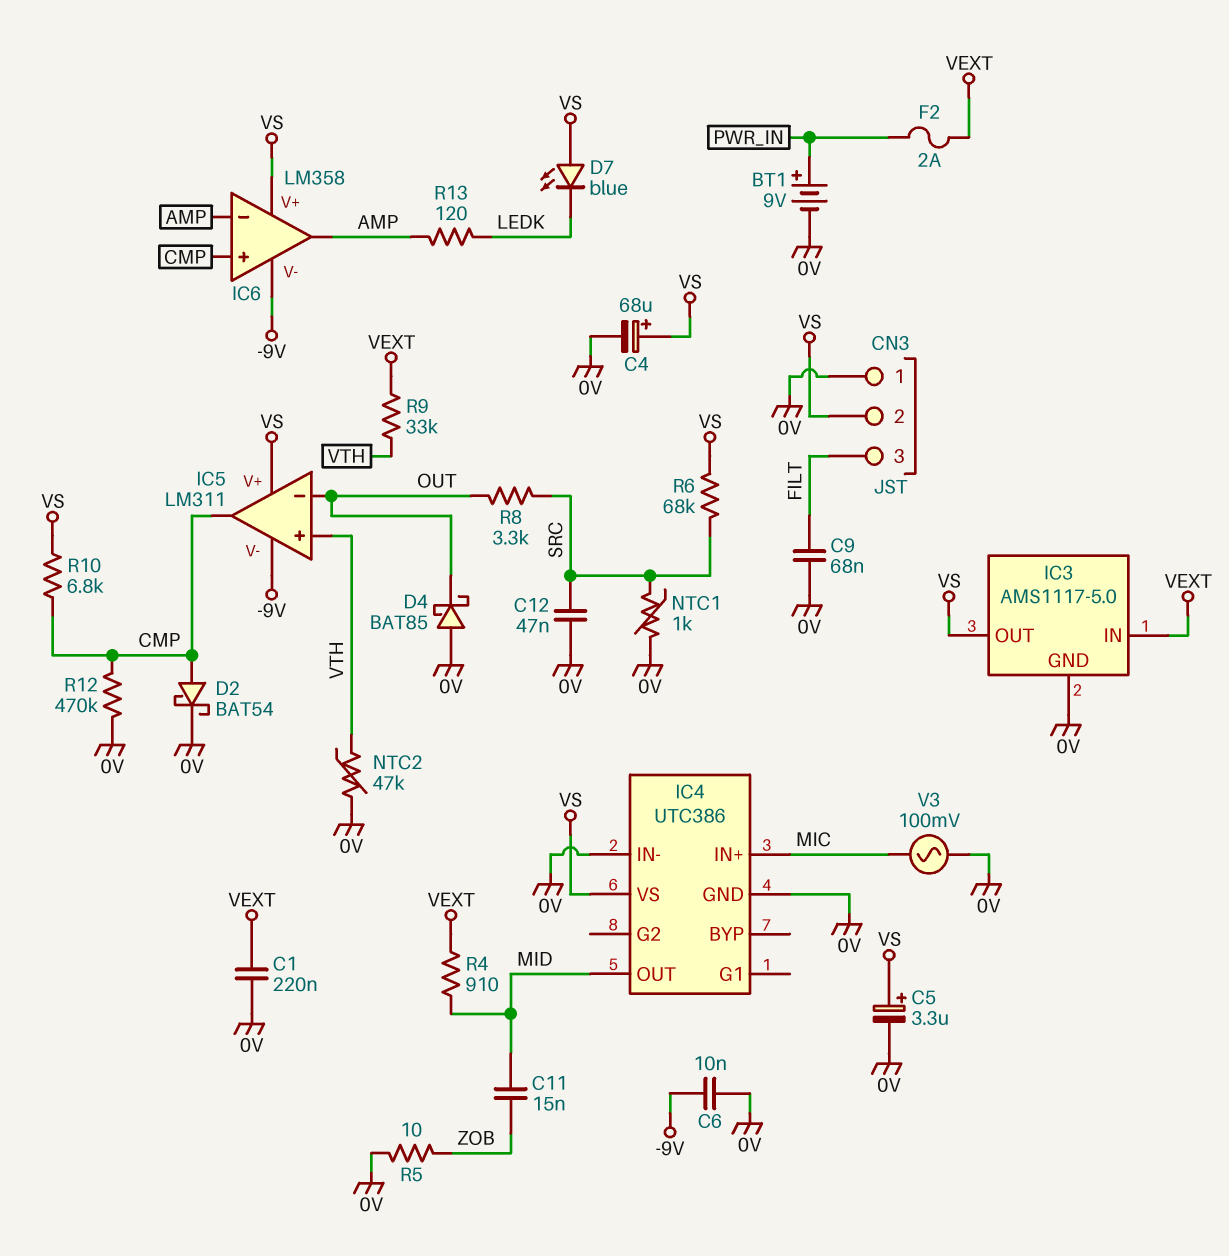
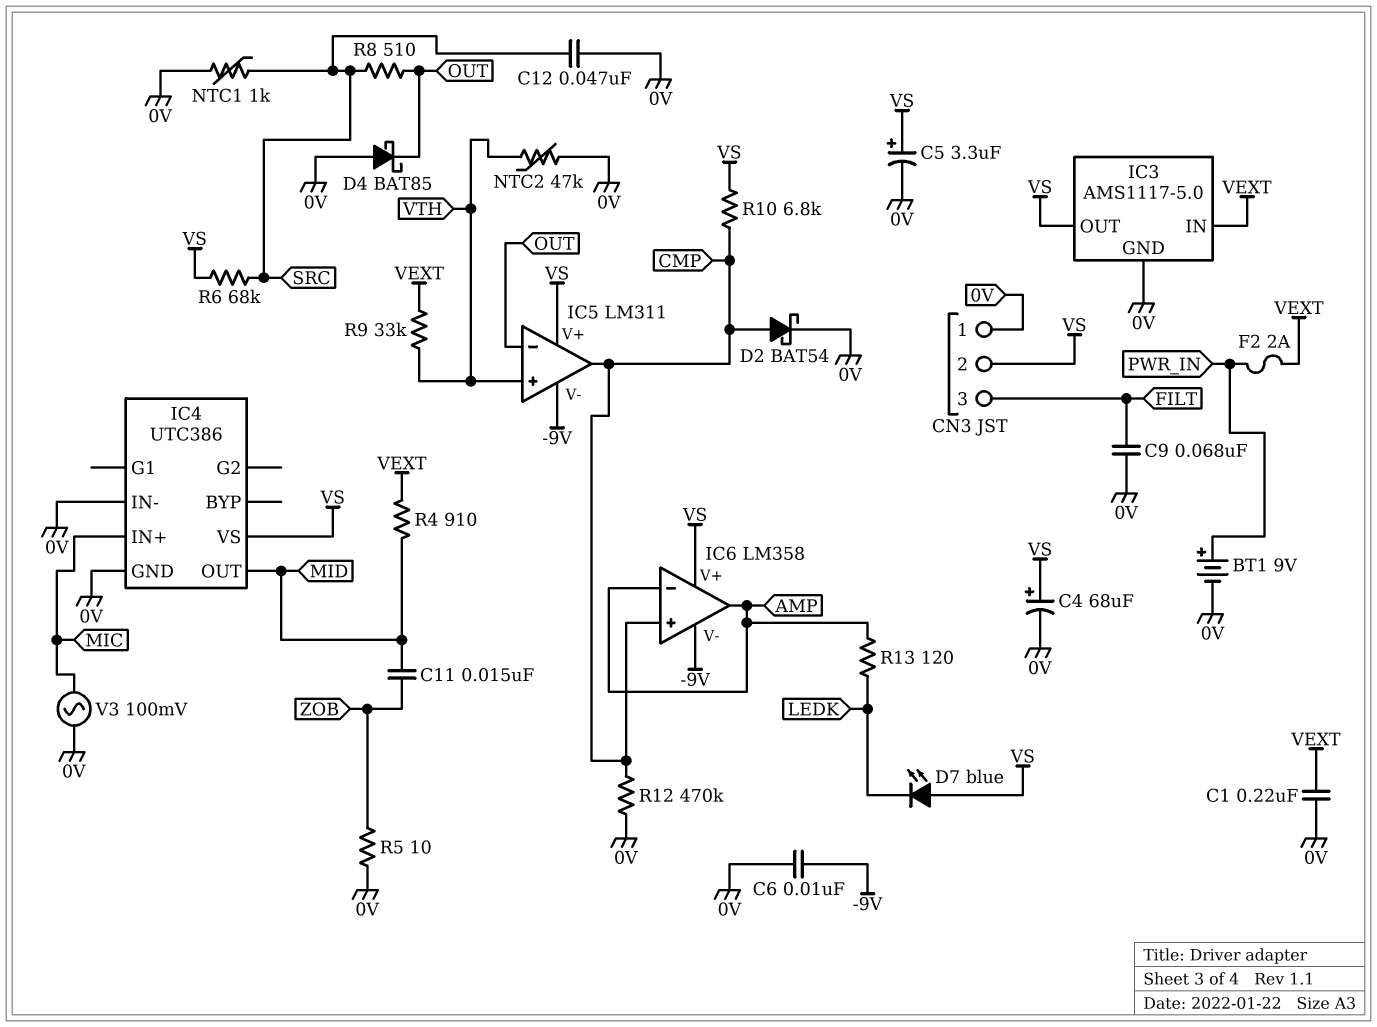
R8: 3.3k (OUT, SRC) -> 510 (OUT, SRC)

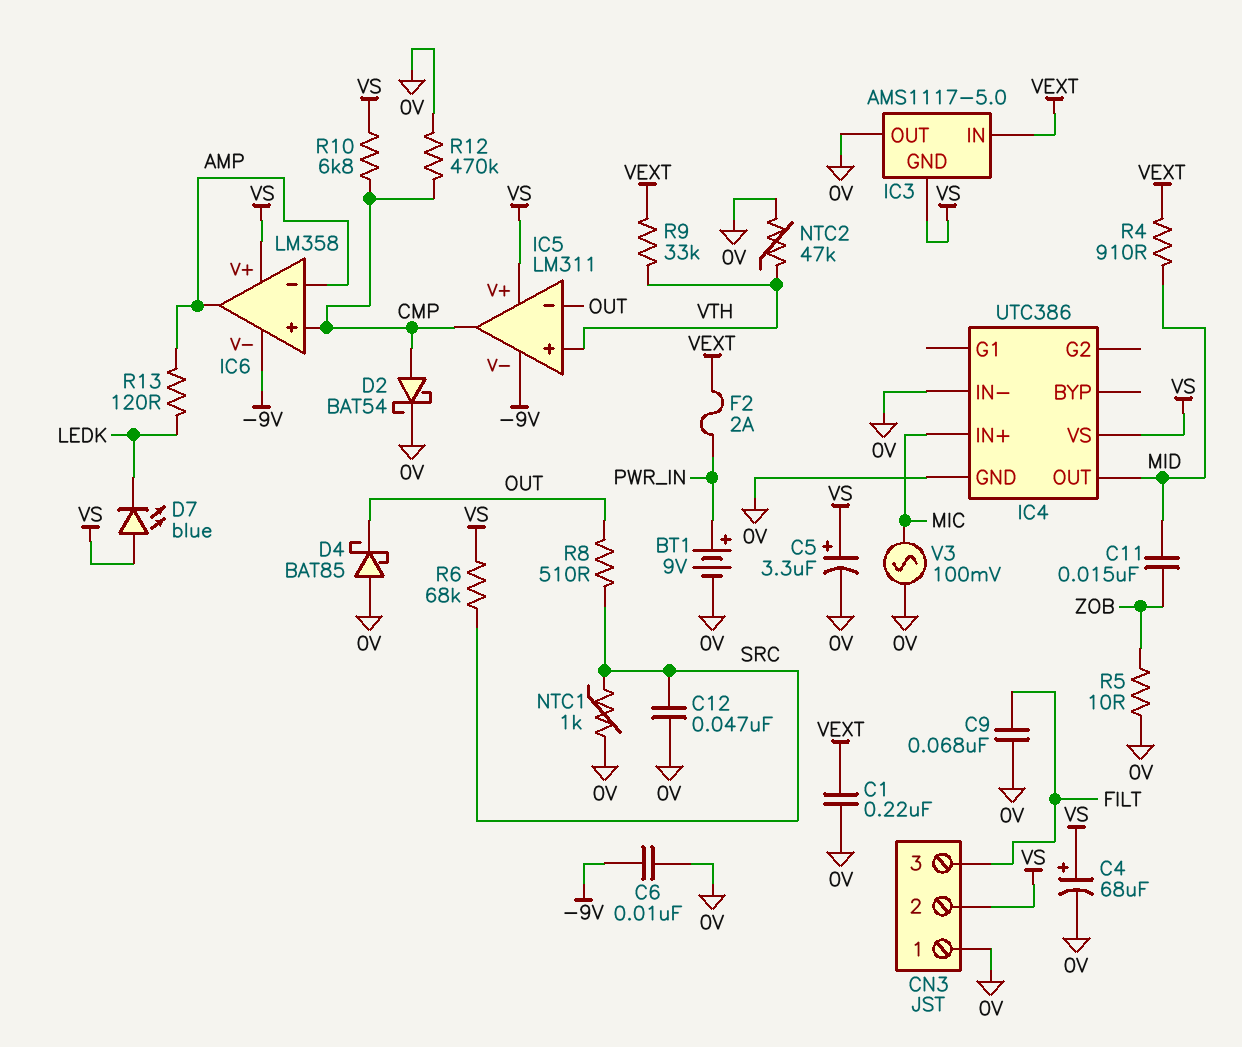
IC3 pin GND: 0V -> VS
IC3 pin OUT: VS -> 0V

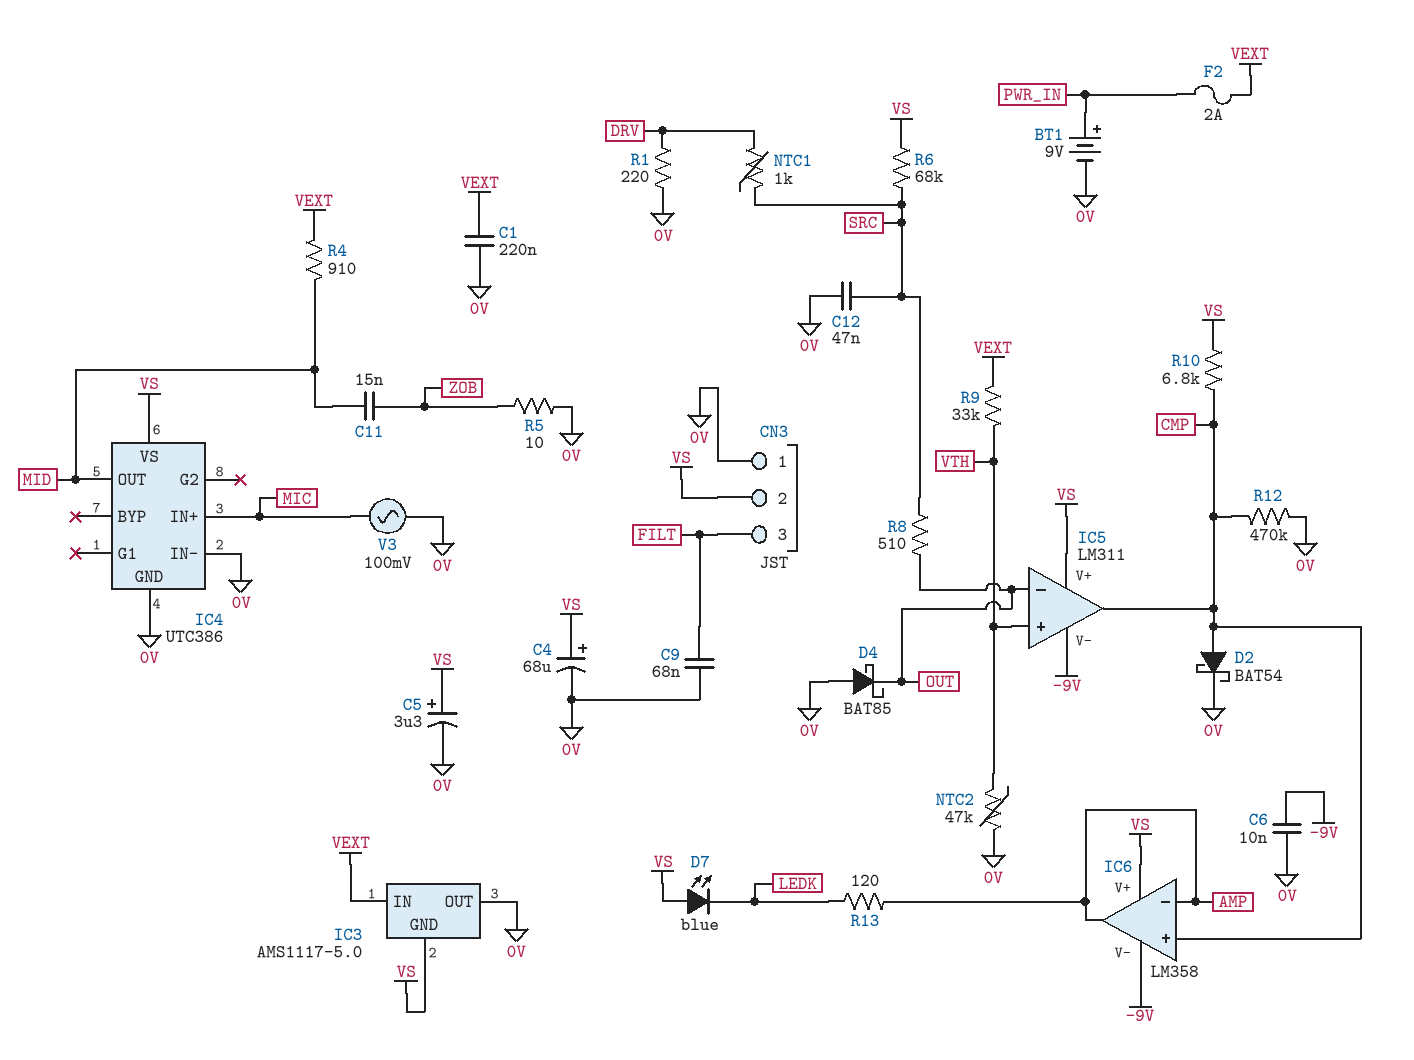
NTC1: 1k (0V, SRC) -> 1k (DRV, SRC)
R1: none -> 220 (0V, DRV)

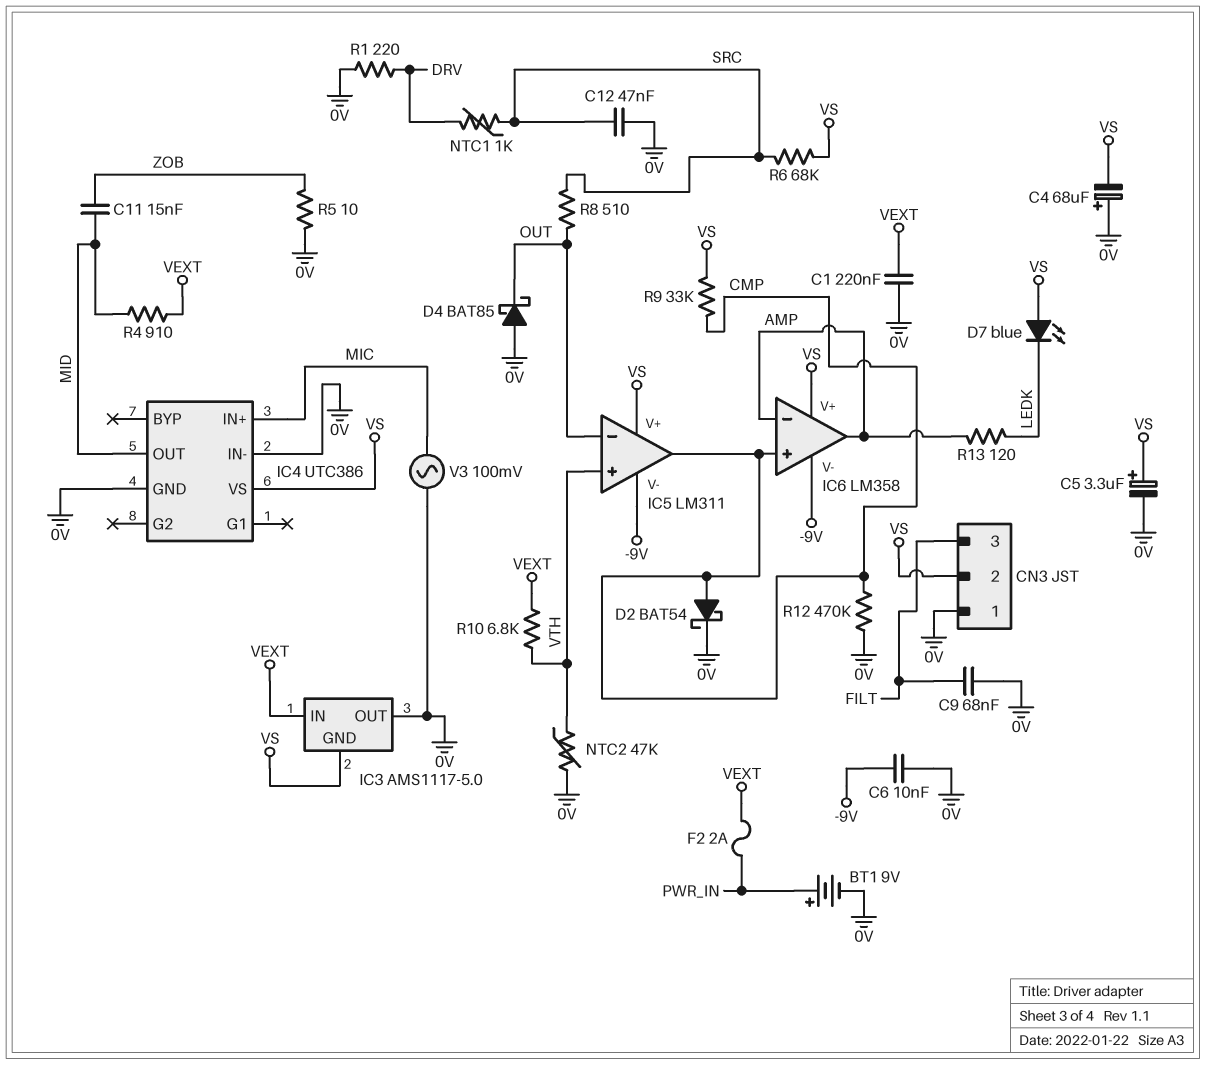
C4: 68uF (plus VS, minus 0V) -> 68uF (plus 0V, minus VS)
R9: 33k (VEXT, VTH) -> 33k (CMP, VS)
R10: 6.8k (CMP, VS) -> 6.8k (VEXT, VTH)

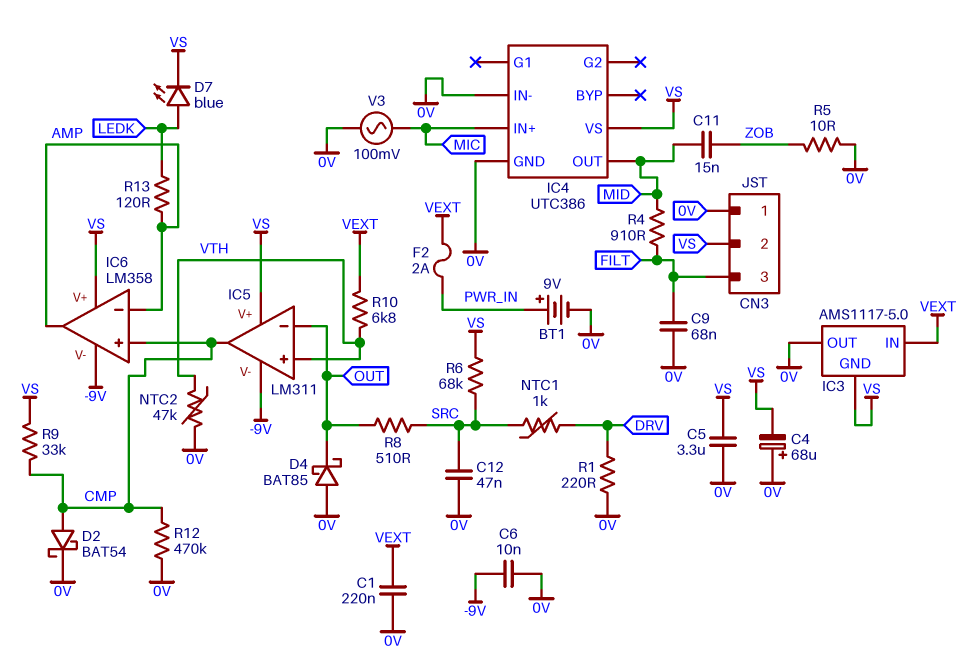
C5: 3.3uF (plus VS, minus 0V) -> 3.3uF (0V, VS)
D7: LED blue (A VS, K LEDK) -> LED blue (A LEDK, K VS)
R4: 910 (MID, VEXT) -> 910 (FILT, MID)

